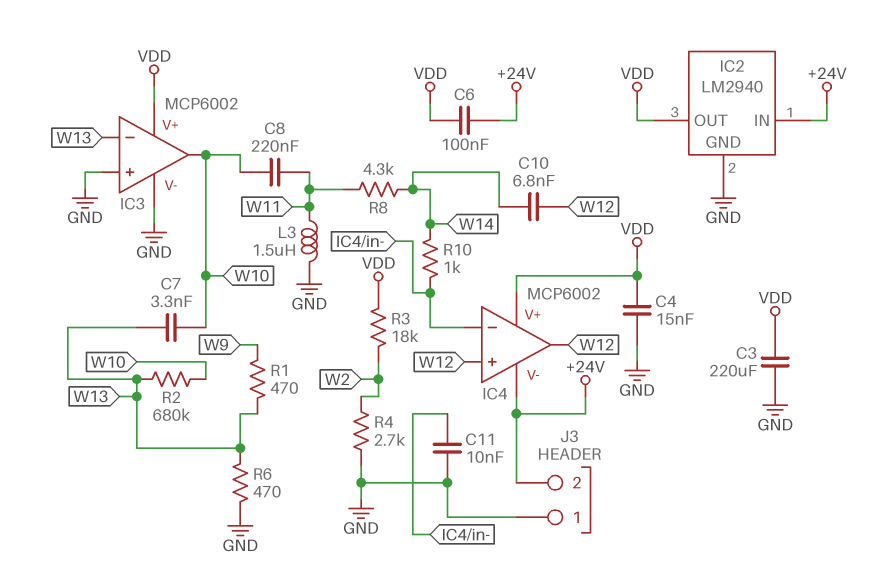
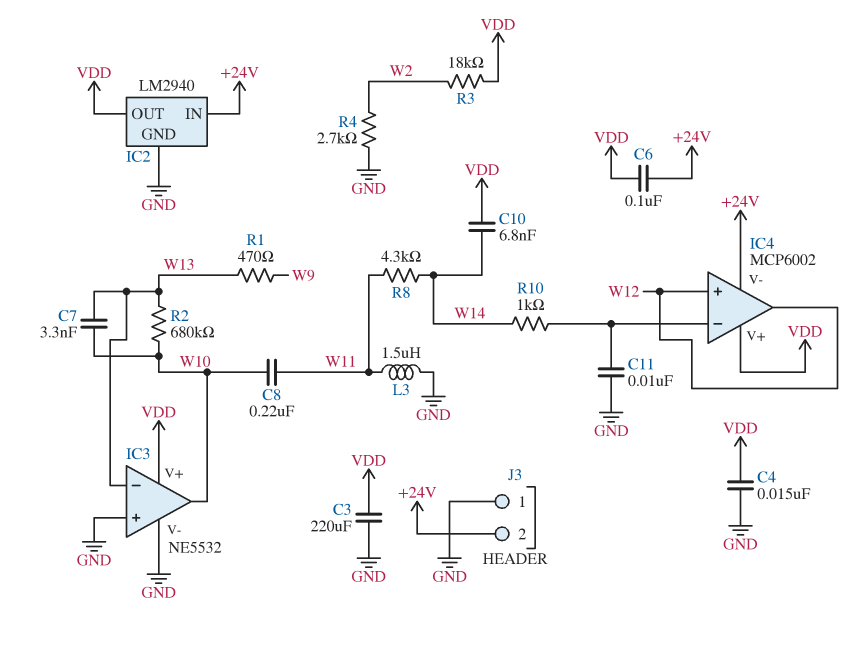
C10: 6.8nF (W12, W14) -> 6.8nF (VDD, W14)
IC3: MCP6002 -> NE5532
R6: 470 (GND, W13) -> none

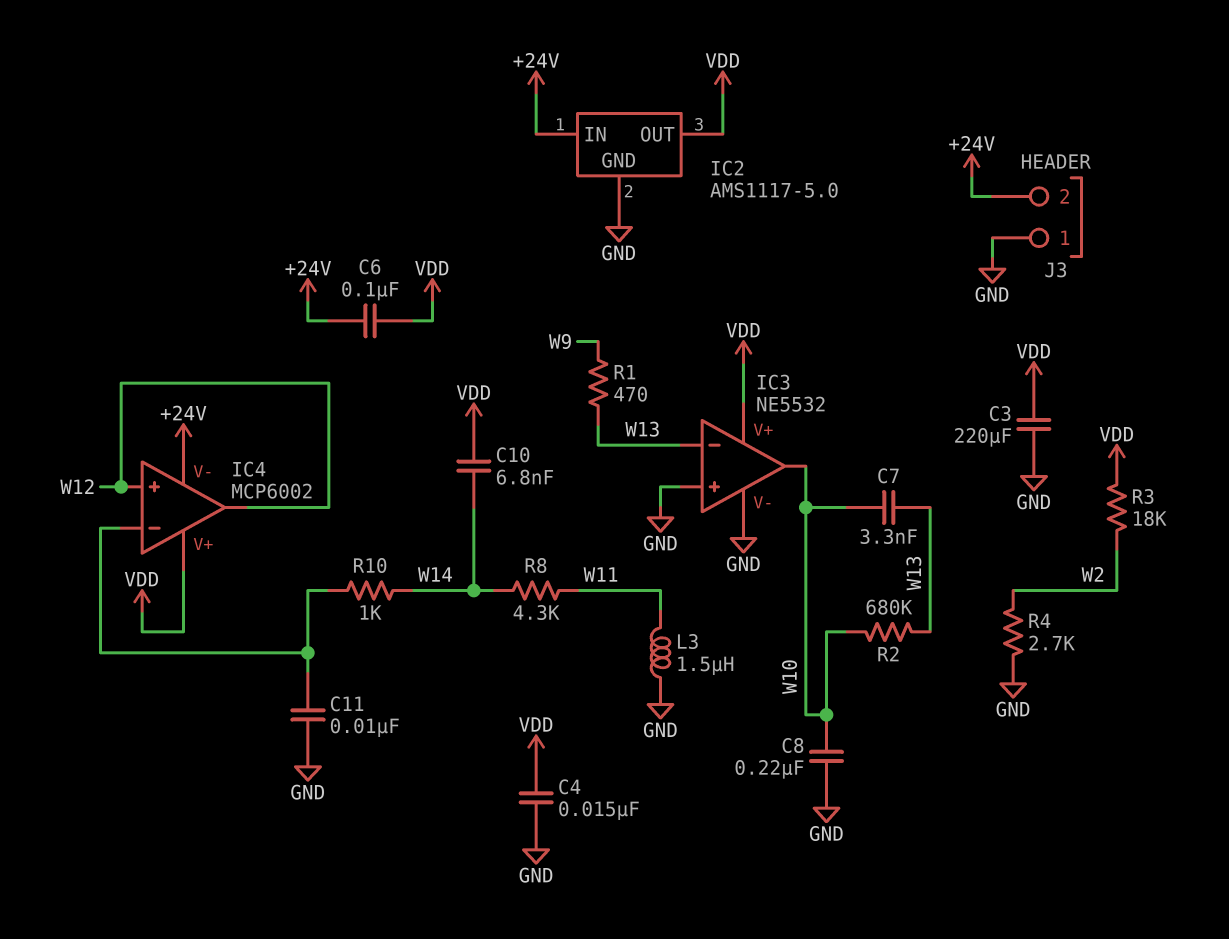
C8: 220nF (W10, W11) -> 220nF (GND, W10)
IC2: LM2940 -> AMS1117-5.0

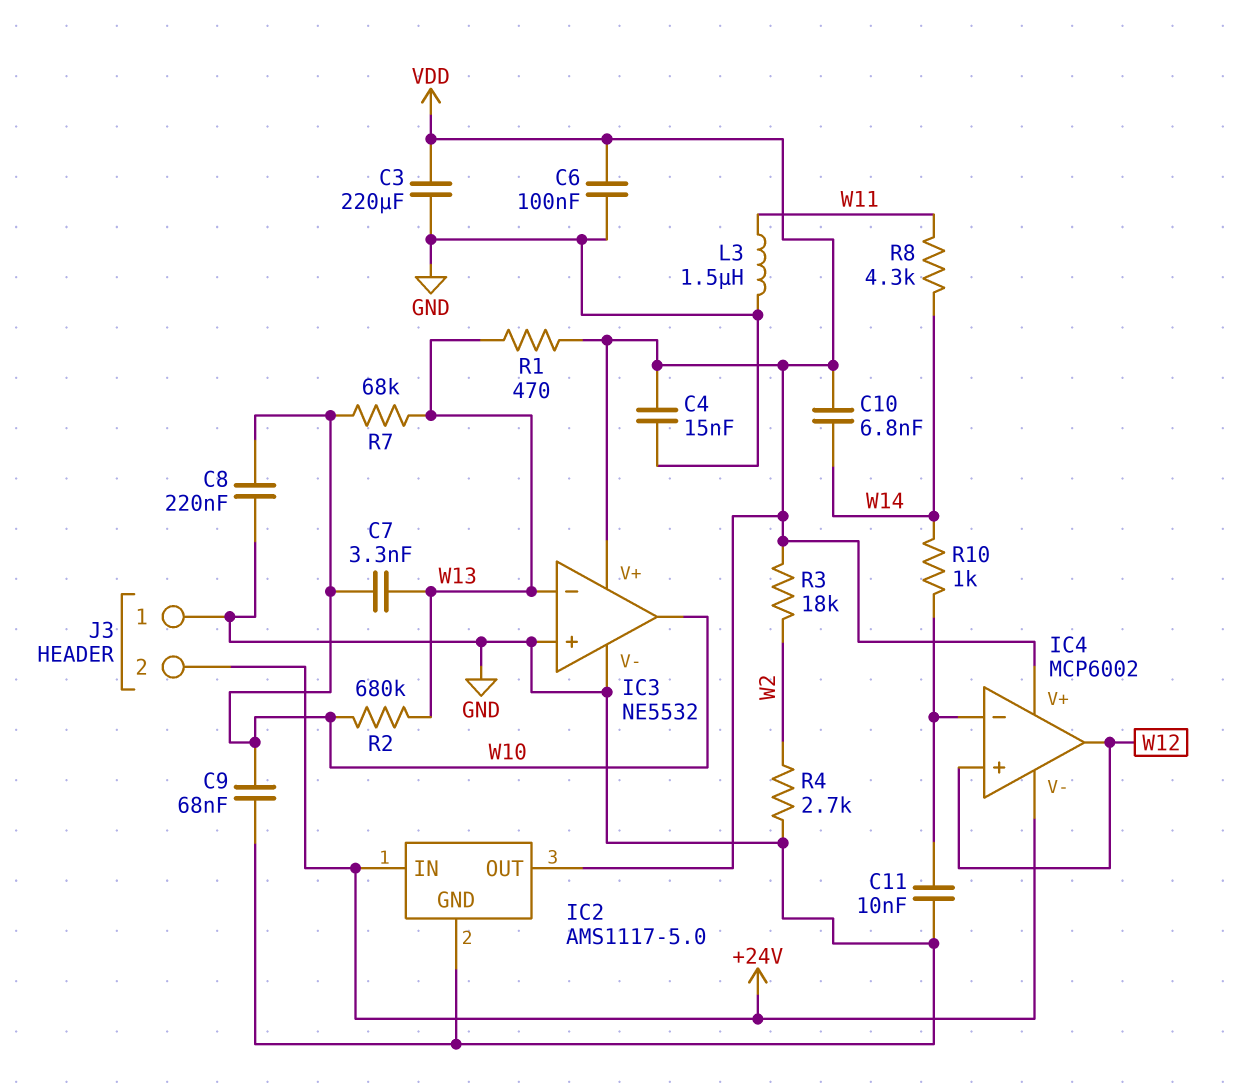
C6: 100nF (+24V, VDD) -> 100nF (GND, VDD)
C9: none -> 68nF (GND, W10)
R1: 470 (W9, W13) -> 470 (VDD, W13)
R7: none -> 68k (W10, W13)

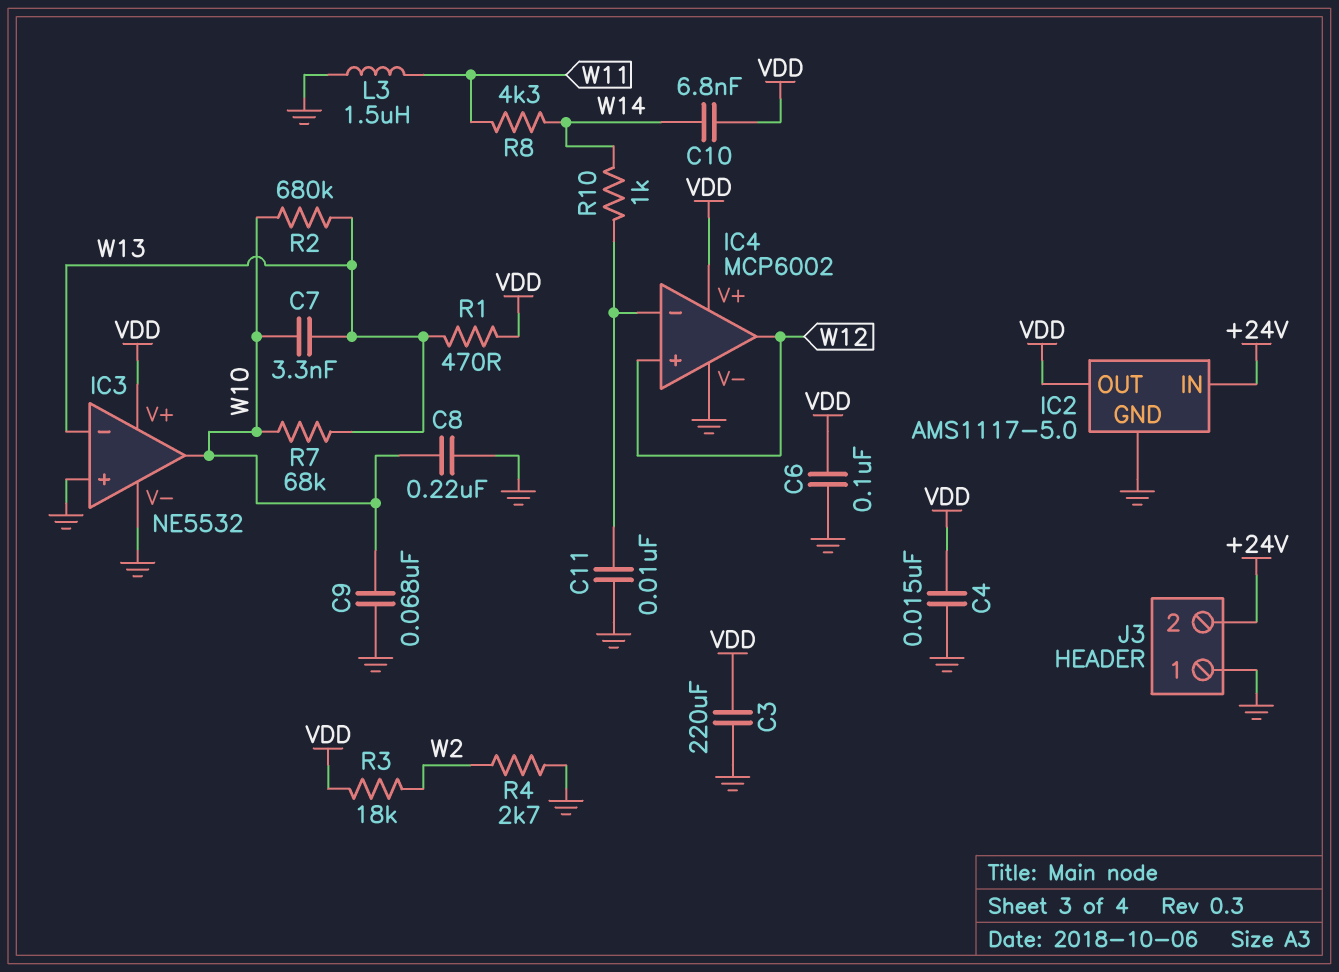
IC4 pin V-: +24V -> GND

